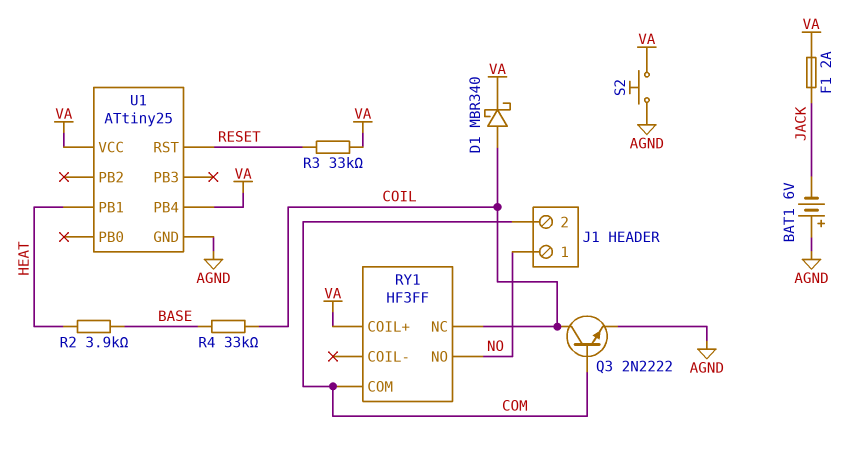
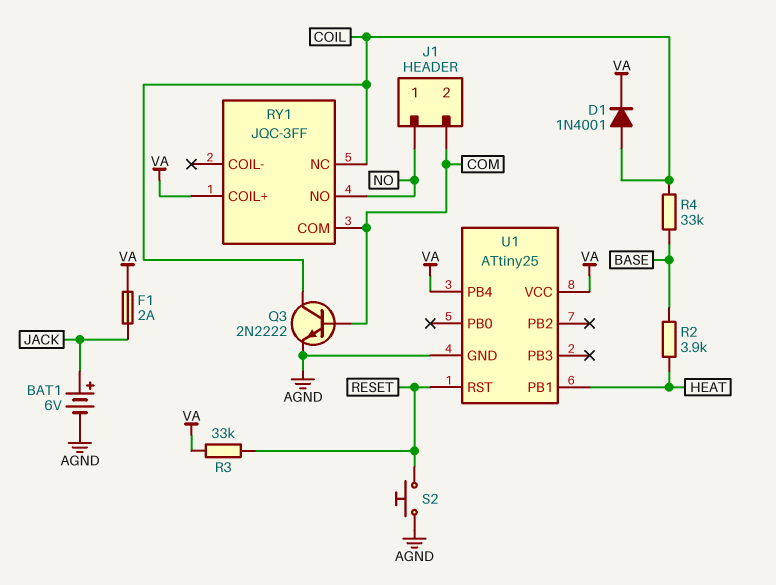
BAT1: 6V (plus AGND, minus JACK) -> 6V (plus JACK, minus AGND)
D1: schottky MBR340 (A COIL, K VA) -> diode 1N4001 (A COIL, K VA)
RY1: HF3FF -> JQC-3FF
S2: button (AGND, VA) -> button (AGND, RESET)

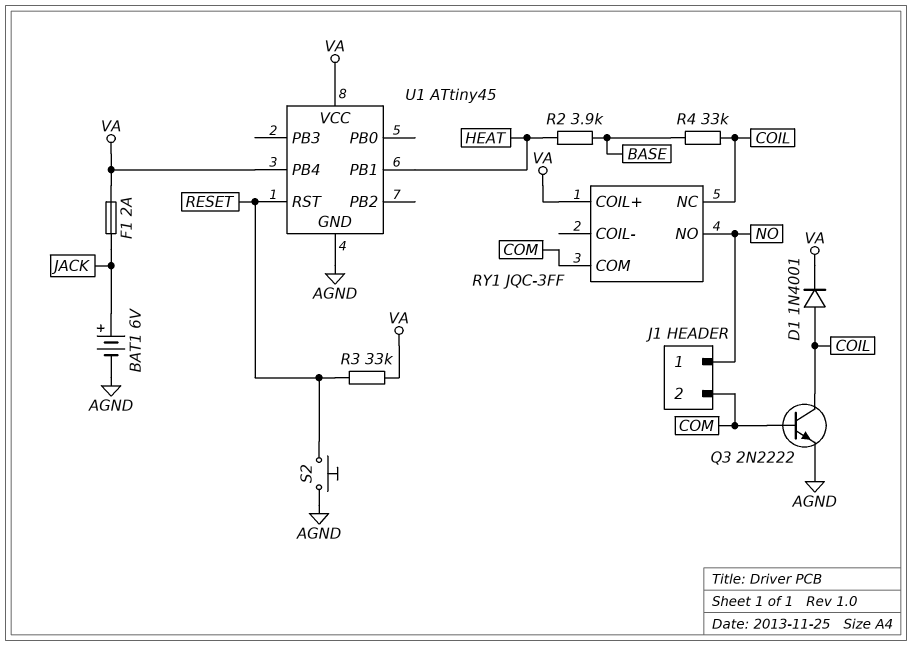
U1: ATtiny25 -> ATtiny45

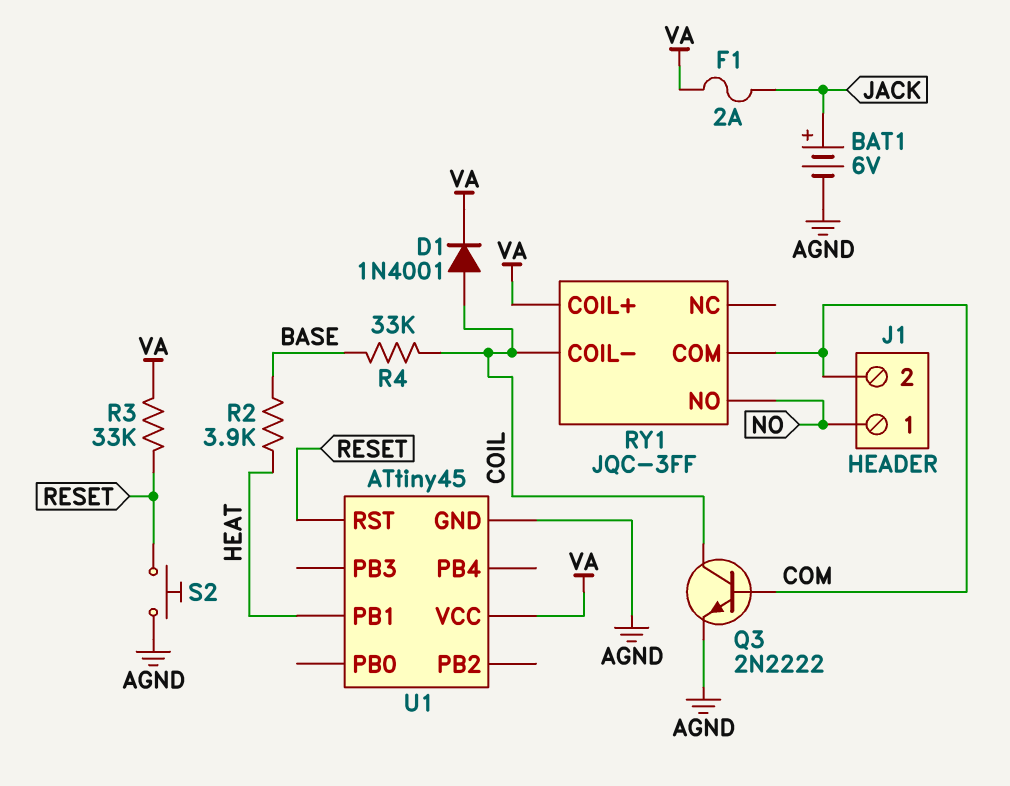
RY1 pin COIL-: none -> COIL
RY1 pin NC: COIL -> none
U1 pin PB4: VA -> none

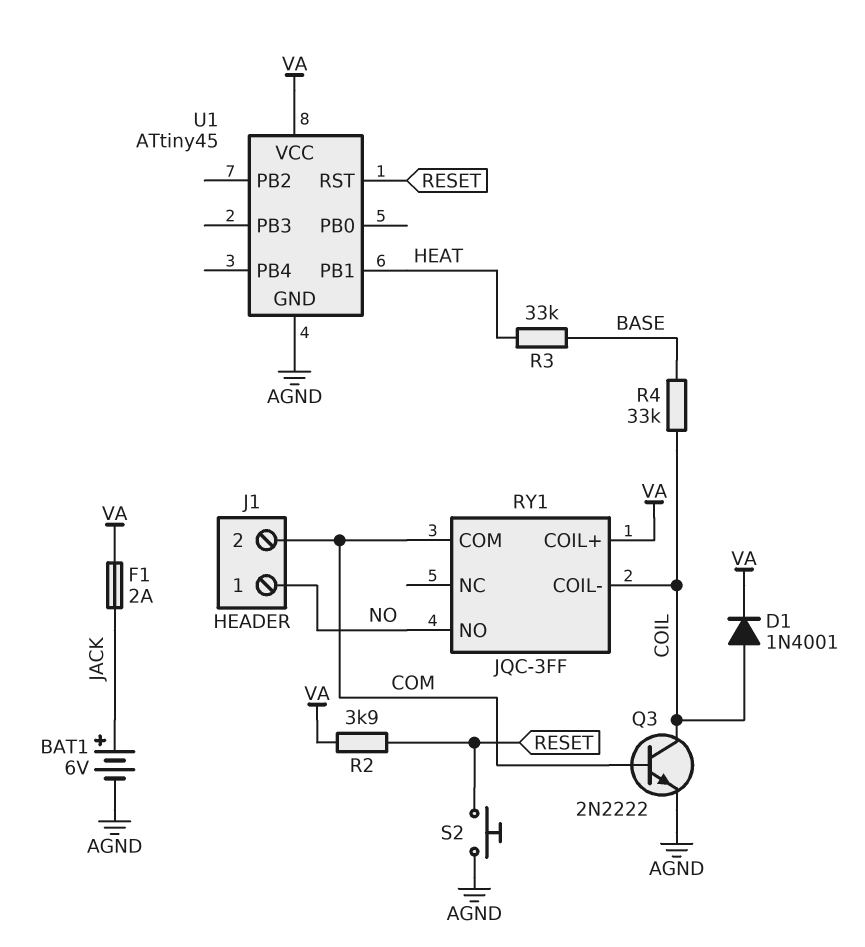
R2: 3.9k (BASE, HEAT) -> 3.9k (RESET, VA)
R3: 33k (RESET, VA) -> 33k (BASE, HEAT)

